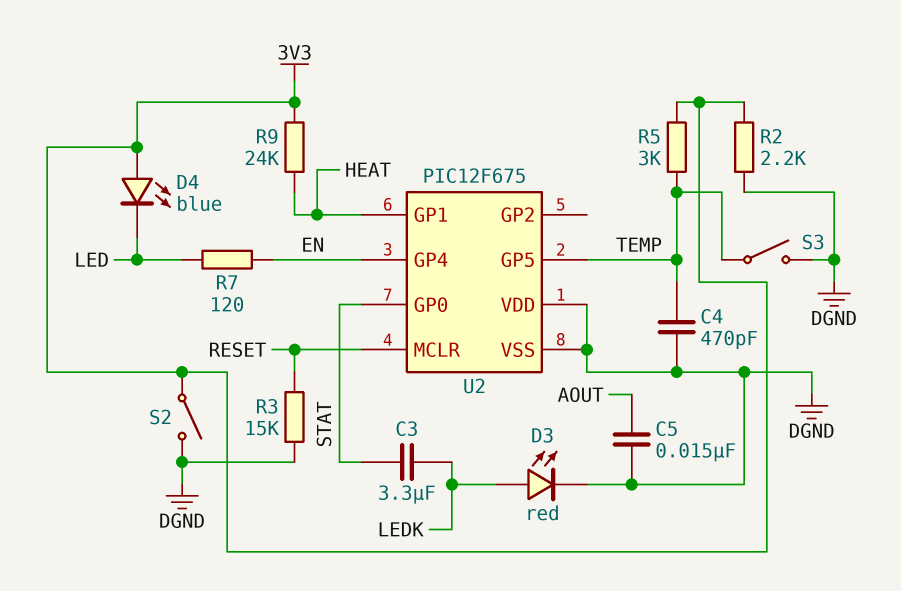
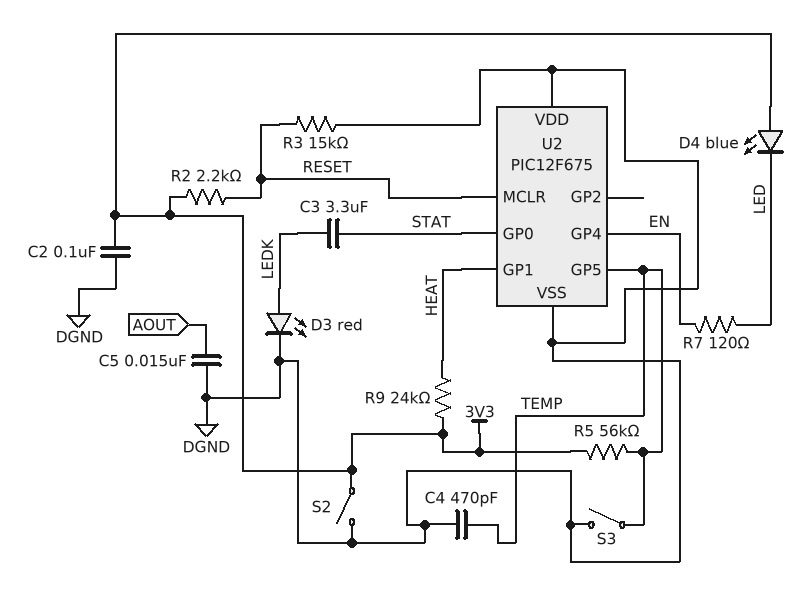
C2: none -> 100nF (3V3, DGND)
R2: 2.2k (3V3, DGND) -> 2.2k (3V3, RESET)
R5: 3k (3V3, TEMP) -> 56k (3V3, TEMP)

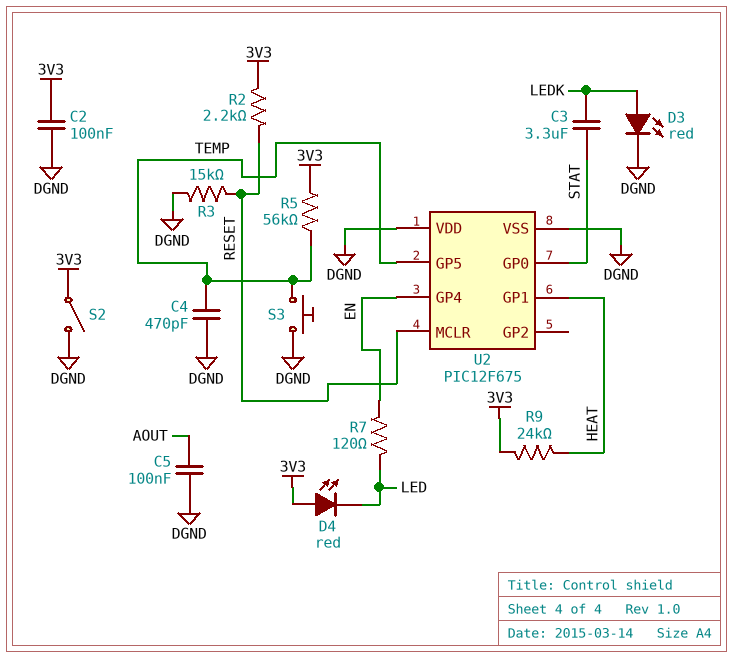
C5: 15nF (AOUT, DGND) -> 100nF (AOUT, DGND)
D4: LED blue (A 3V3, K LED) -> LED red (A 3V3, K LED)
S3: switch (DGND, TEMP) -> button (DGND, TEMP)

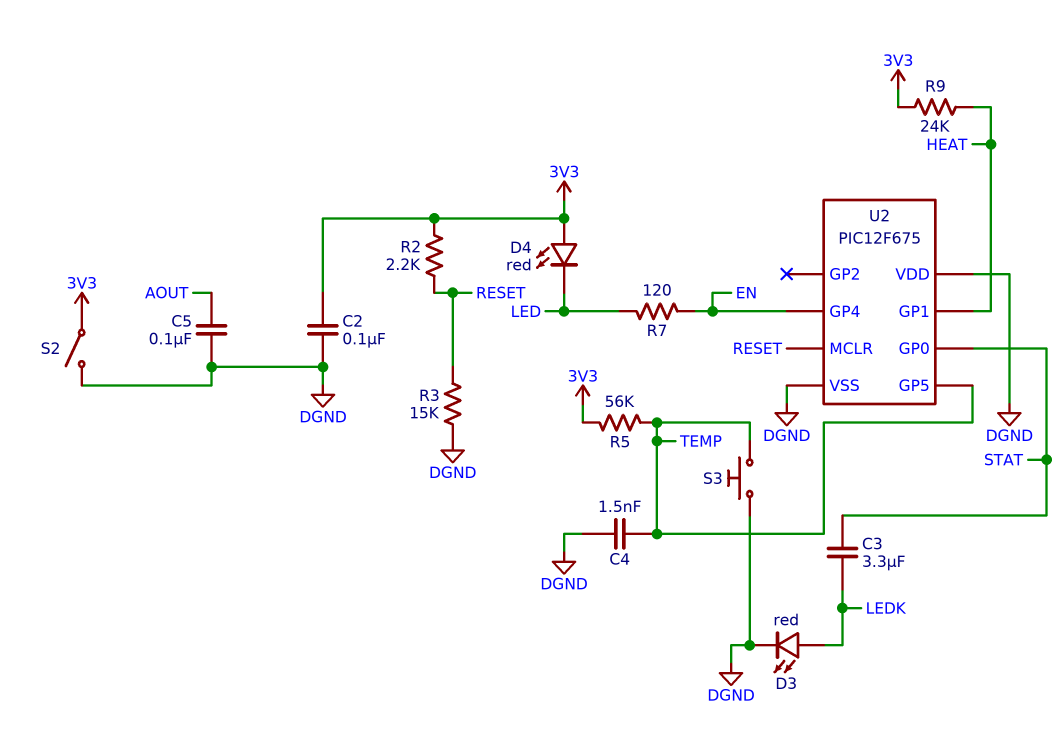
C4: 470pF (DGND, TEMP) -> 1.5nF (DGND, TEMP)

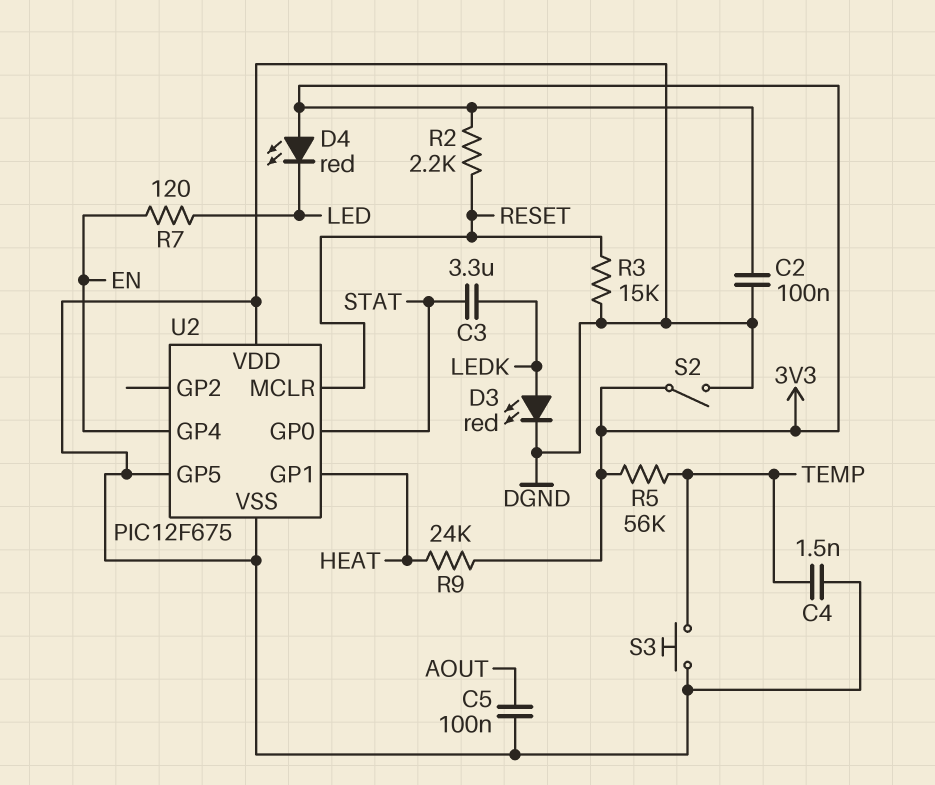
U2 pin GP5: TEMP -> DGND

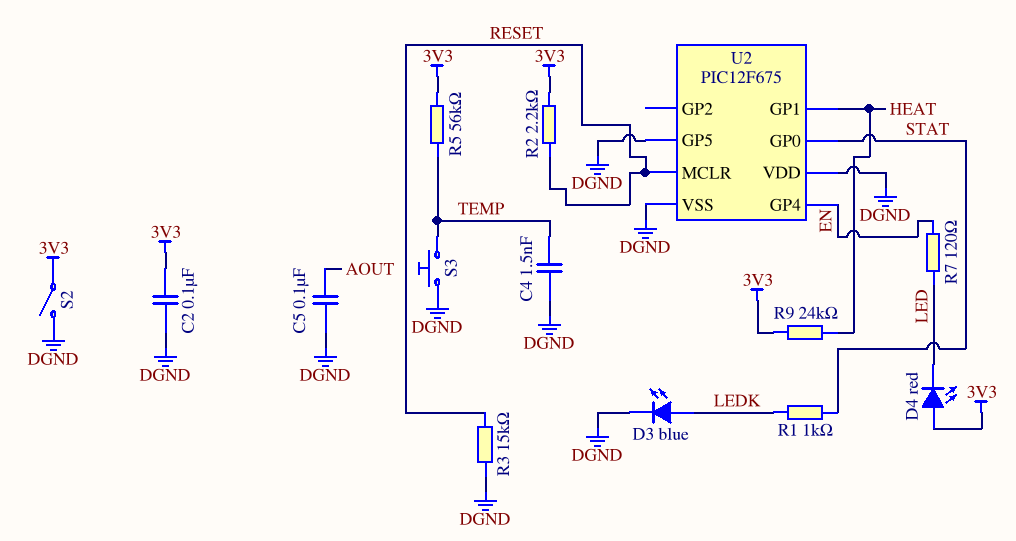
C3: 3.3uF (LEDK, STAT) -> none
D3: LED red (A LEDK, K DGND) -> LED blue (A LEDK, K DGND)
R1: none -> 1k (LEDK, STAT)

